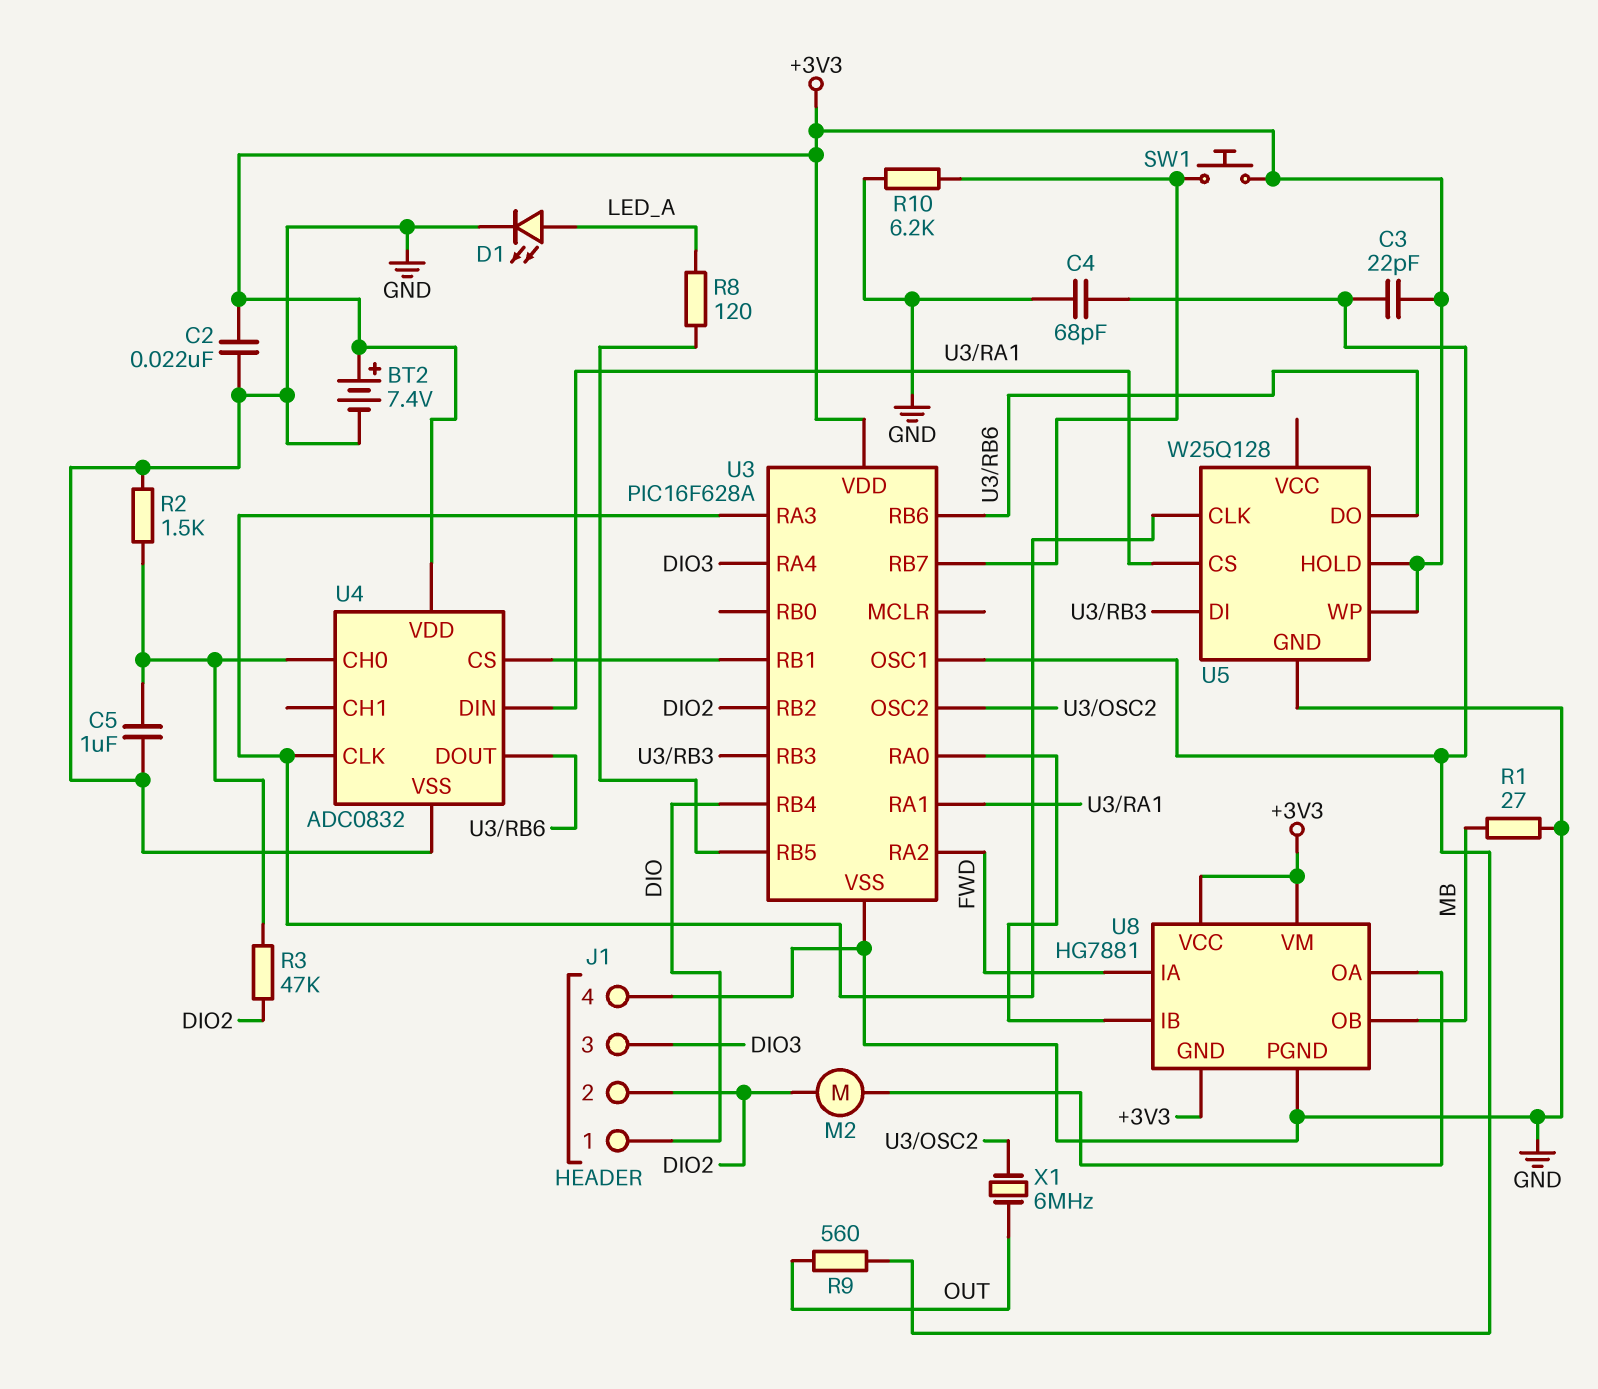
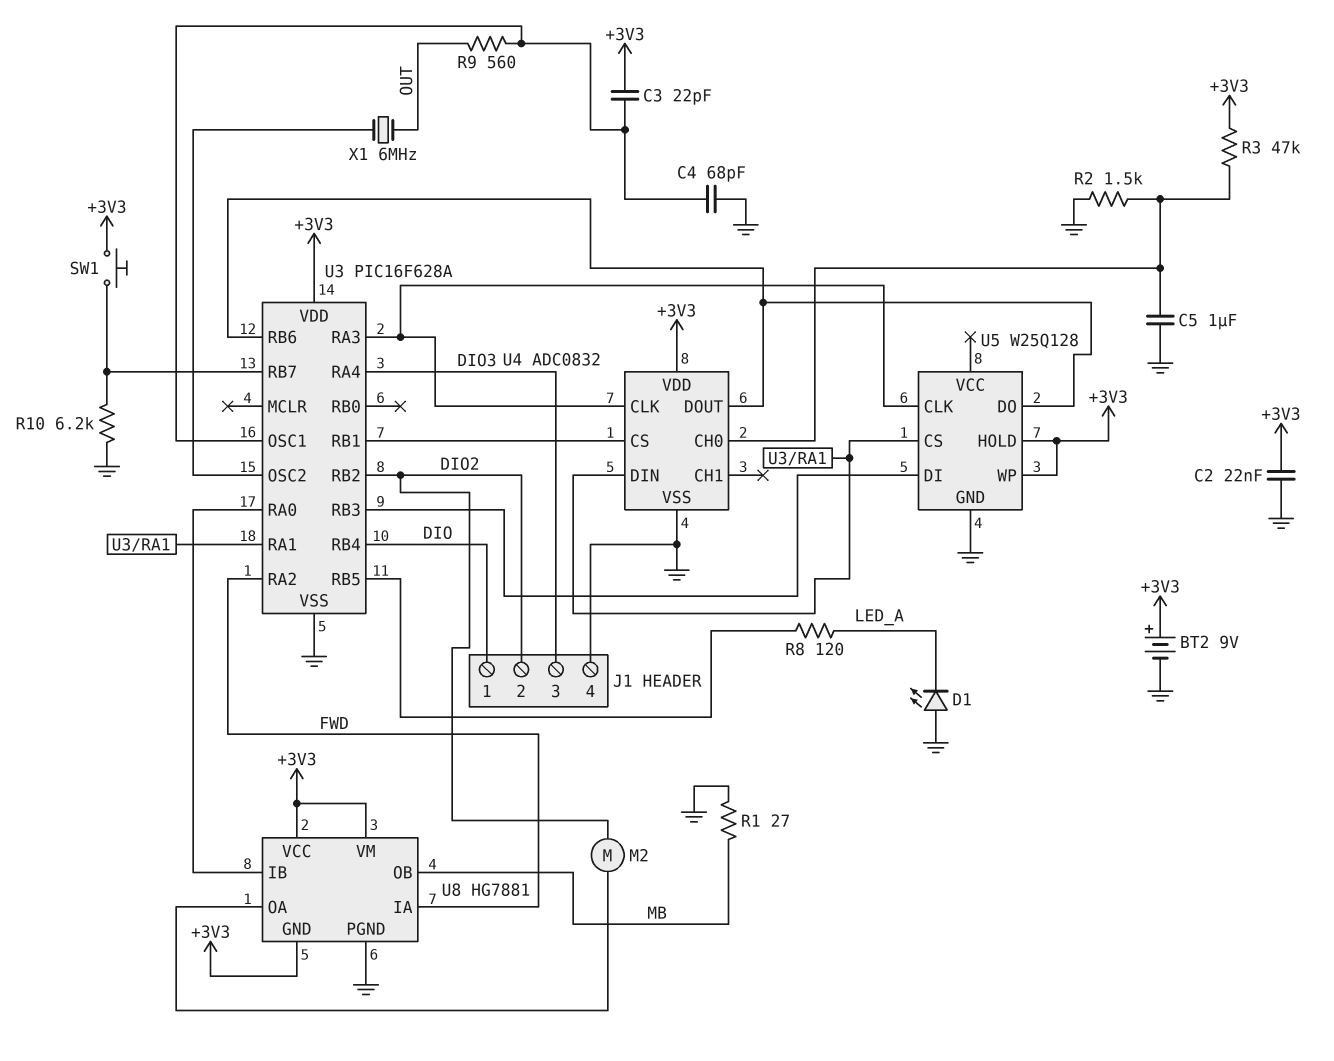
BT2: 7.4V (plus +3V3, minus GND) -> 9V (plus +3V3, minus GND)
D1: LED (A LED_A, K GND) -> LED (A GND, K LED_A)
R3: 47k (DIO2, U4/CH0) -> 47k (+3V3, U4/CH0)

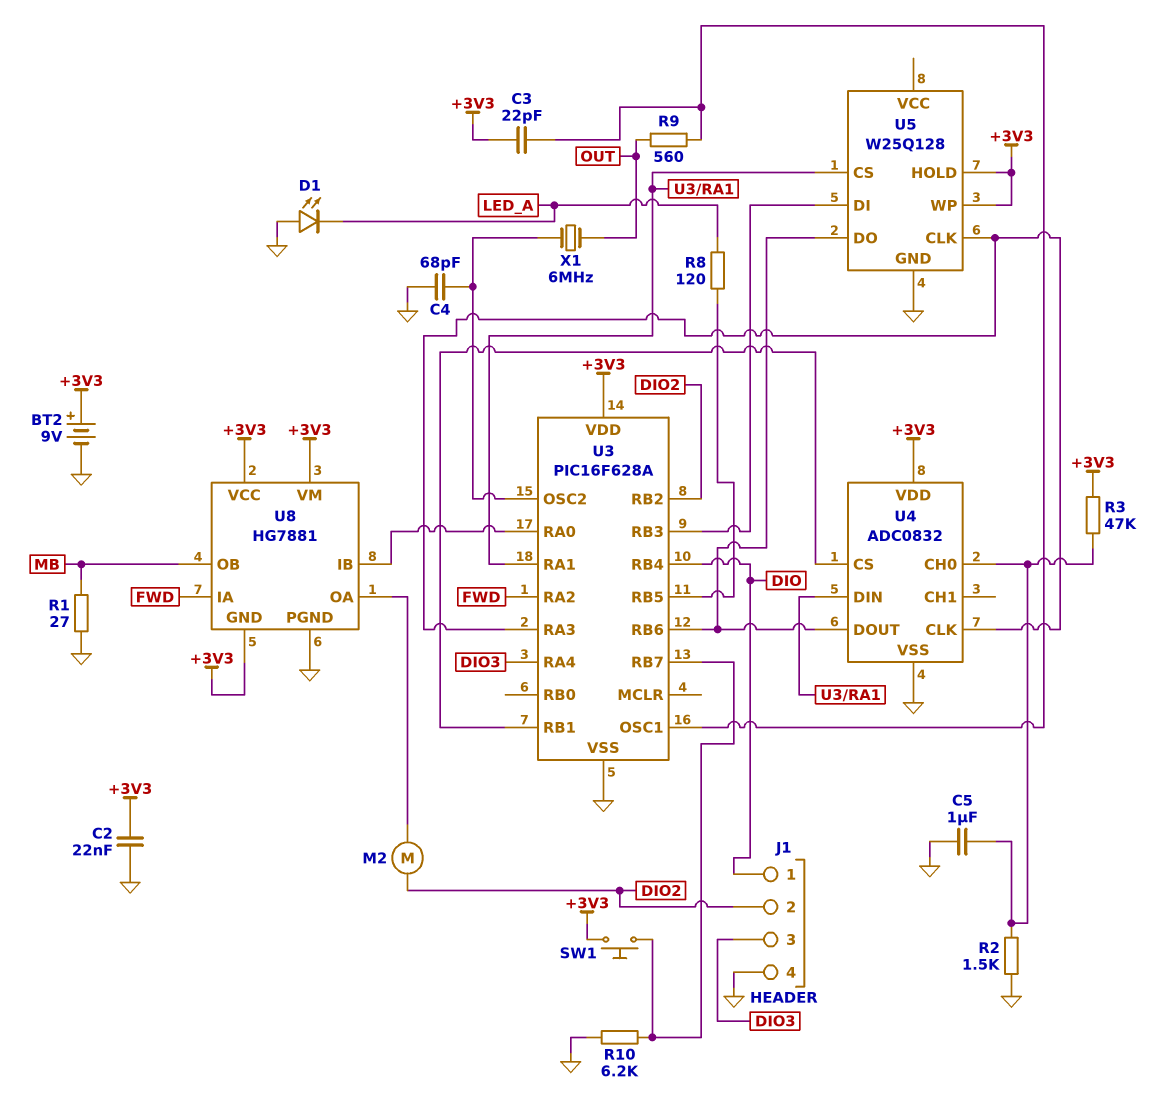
C4: 68pF (GND, U3/OSC1) -> 68pF (GND, U3/OSC2)

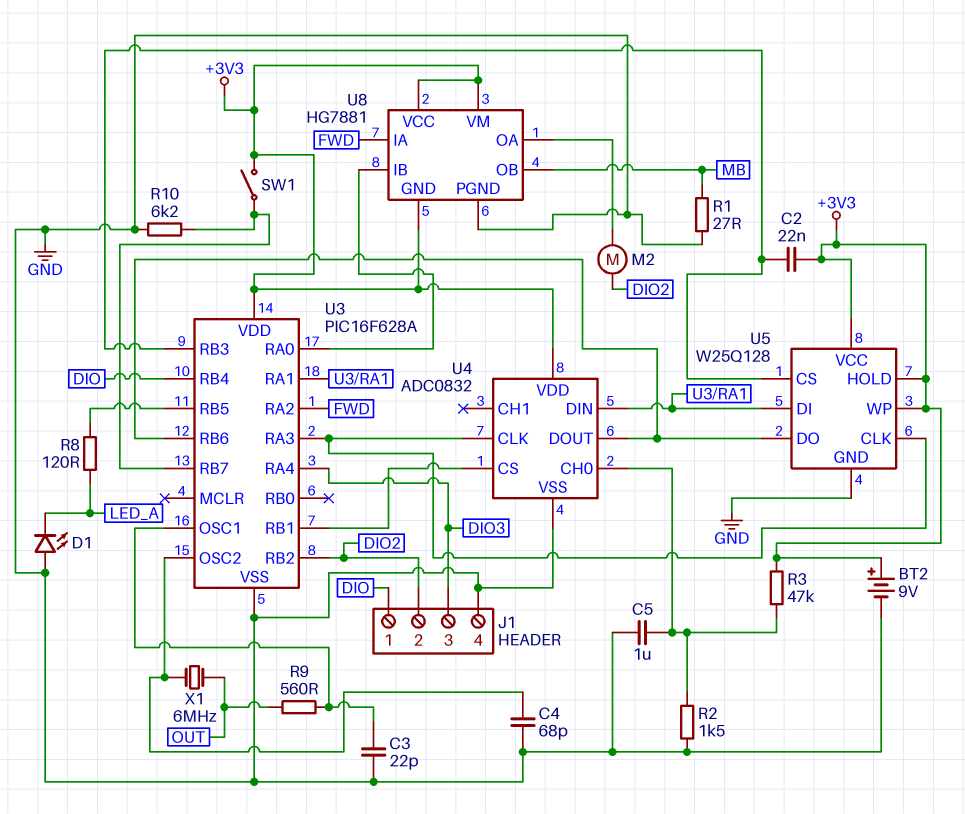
C2: 22nF (+3V3, GND) -> 22nF (+3V3, U3/RB3)
C3: 22pF (+3V3, U3/OSC1) -> 22pF (GND, U3/OSC1)
SW1: button (+3V3, U3/RB7) -> switch (+3V3, U3/RB7)
U5 pin CS: U3/RA1 -> U3/RB3
U5 pin DI: U3/RB3 -> U3/RA1
U5 pin VCC: none -> +3V3

